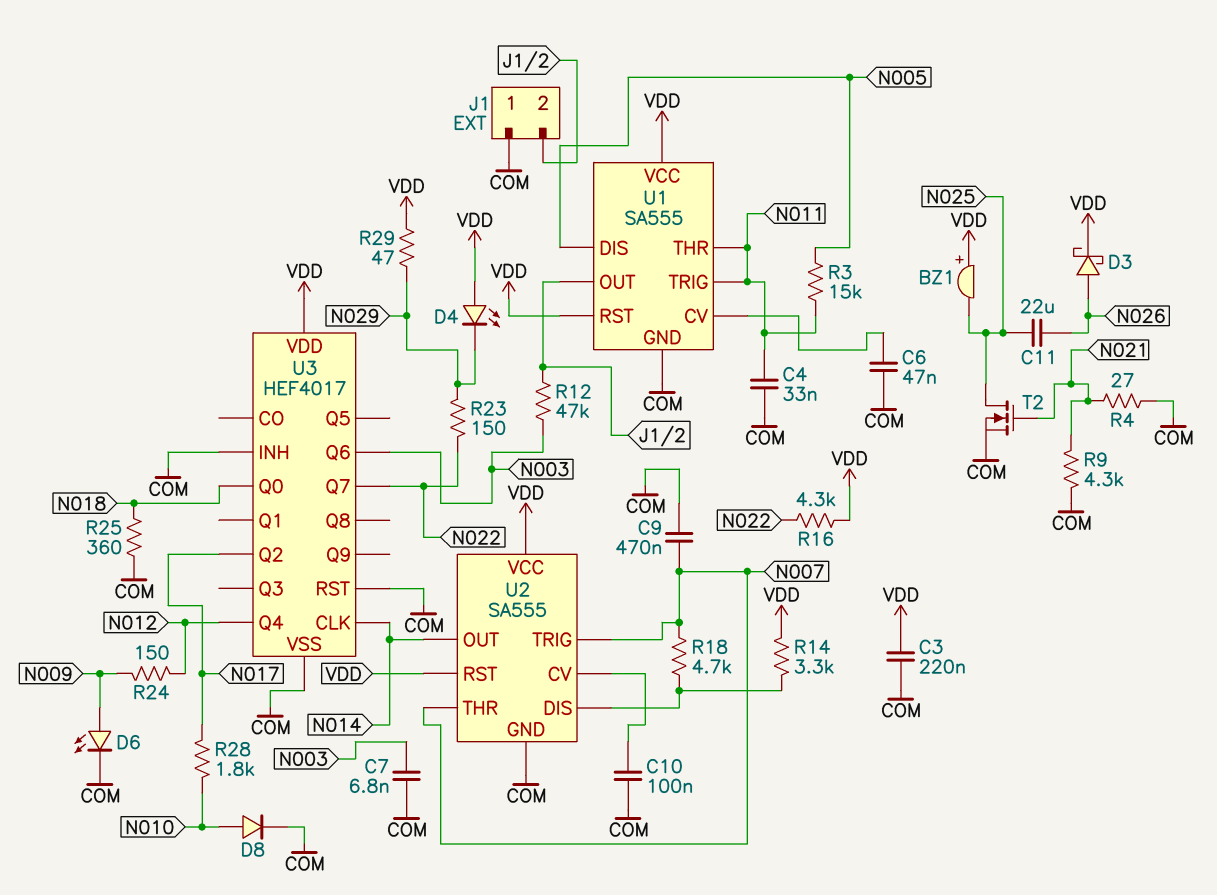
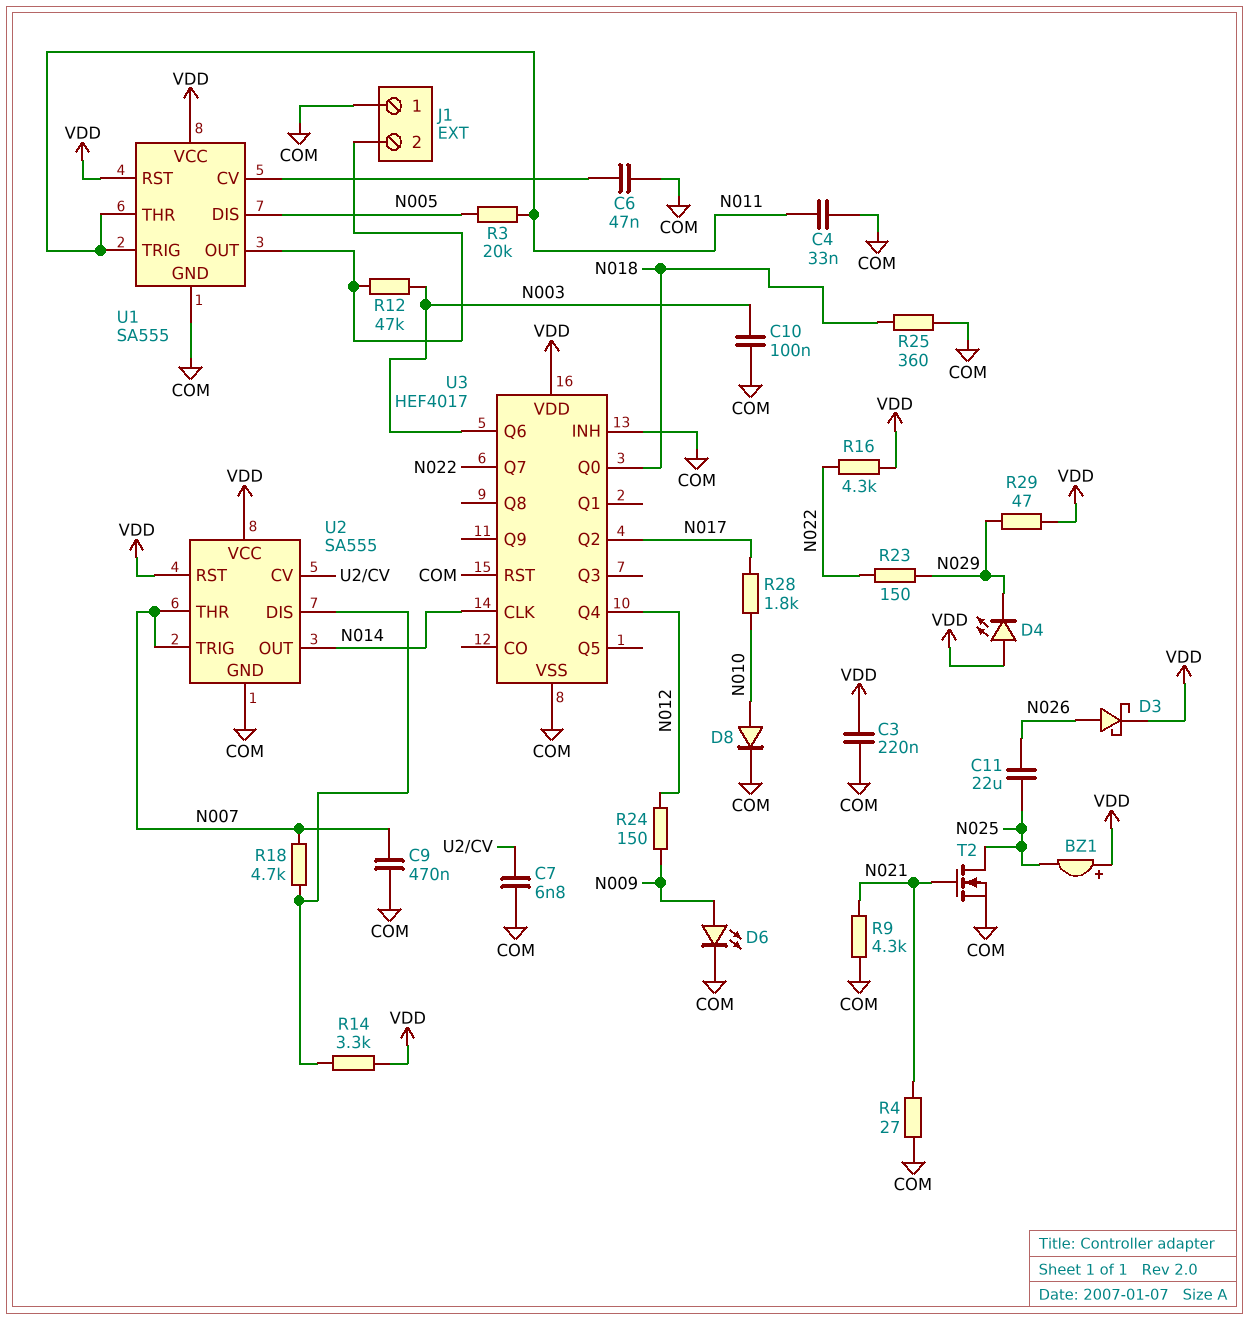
C7: 6.8nF (COM, N003) -> 6.8nF (COM, U2/CV)
C10: 100nF (COM, U2/CV) -> 100nF (COM, N003)
R3: 15k (N005, N011) -> 20k (N005, N011)

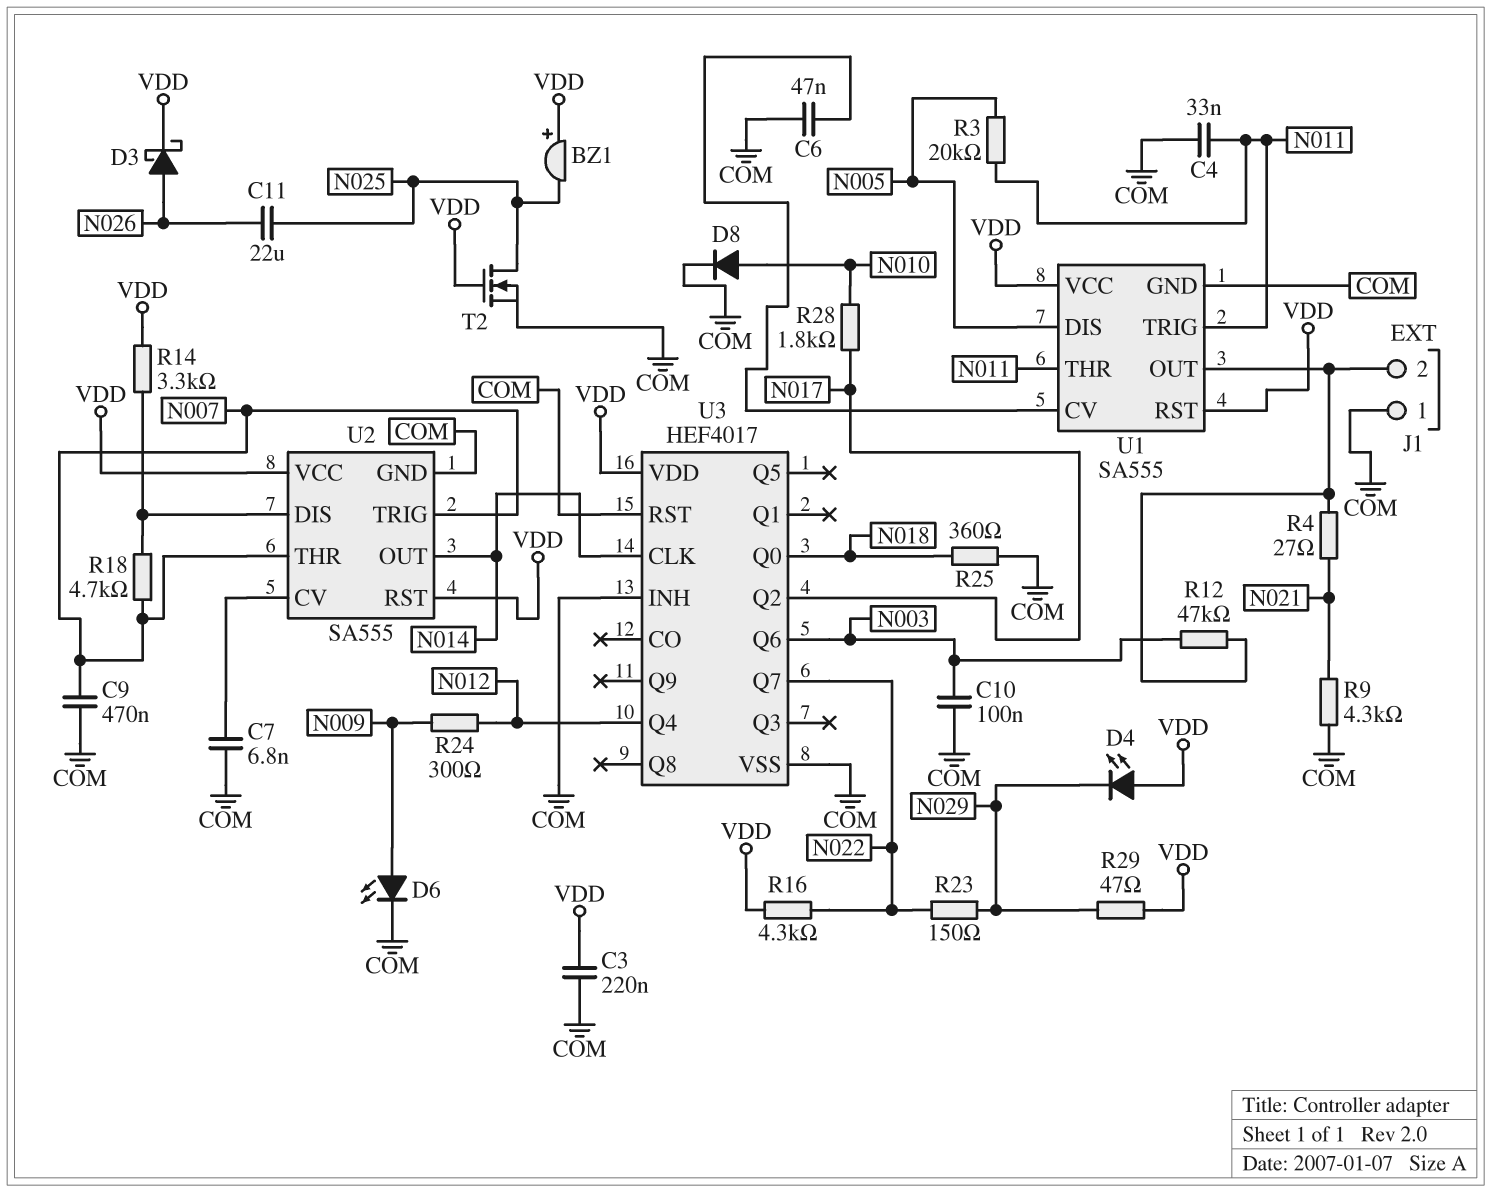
R4: 27 (COM, N021) -> 27 (J1/2, N021)
R24: 150 (N009, N012) -> 300 (N009, N012)
T2: NMOS (G N021, D N025, S COM) -> NMOS (G VDD, D N025, S COM)

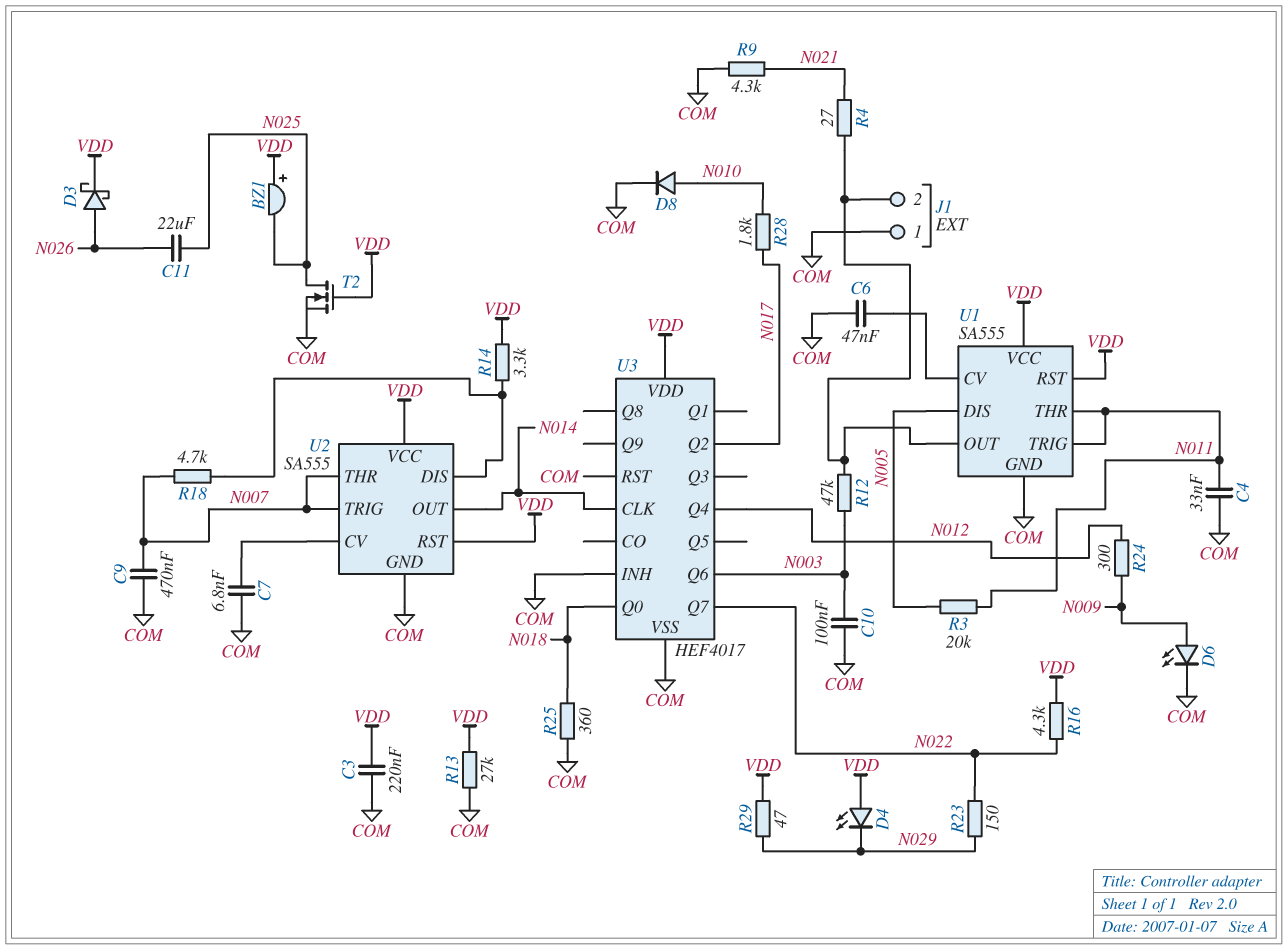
R13: none -> 27k (COM, VDD)

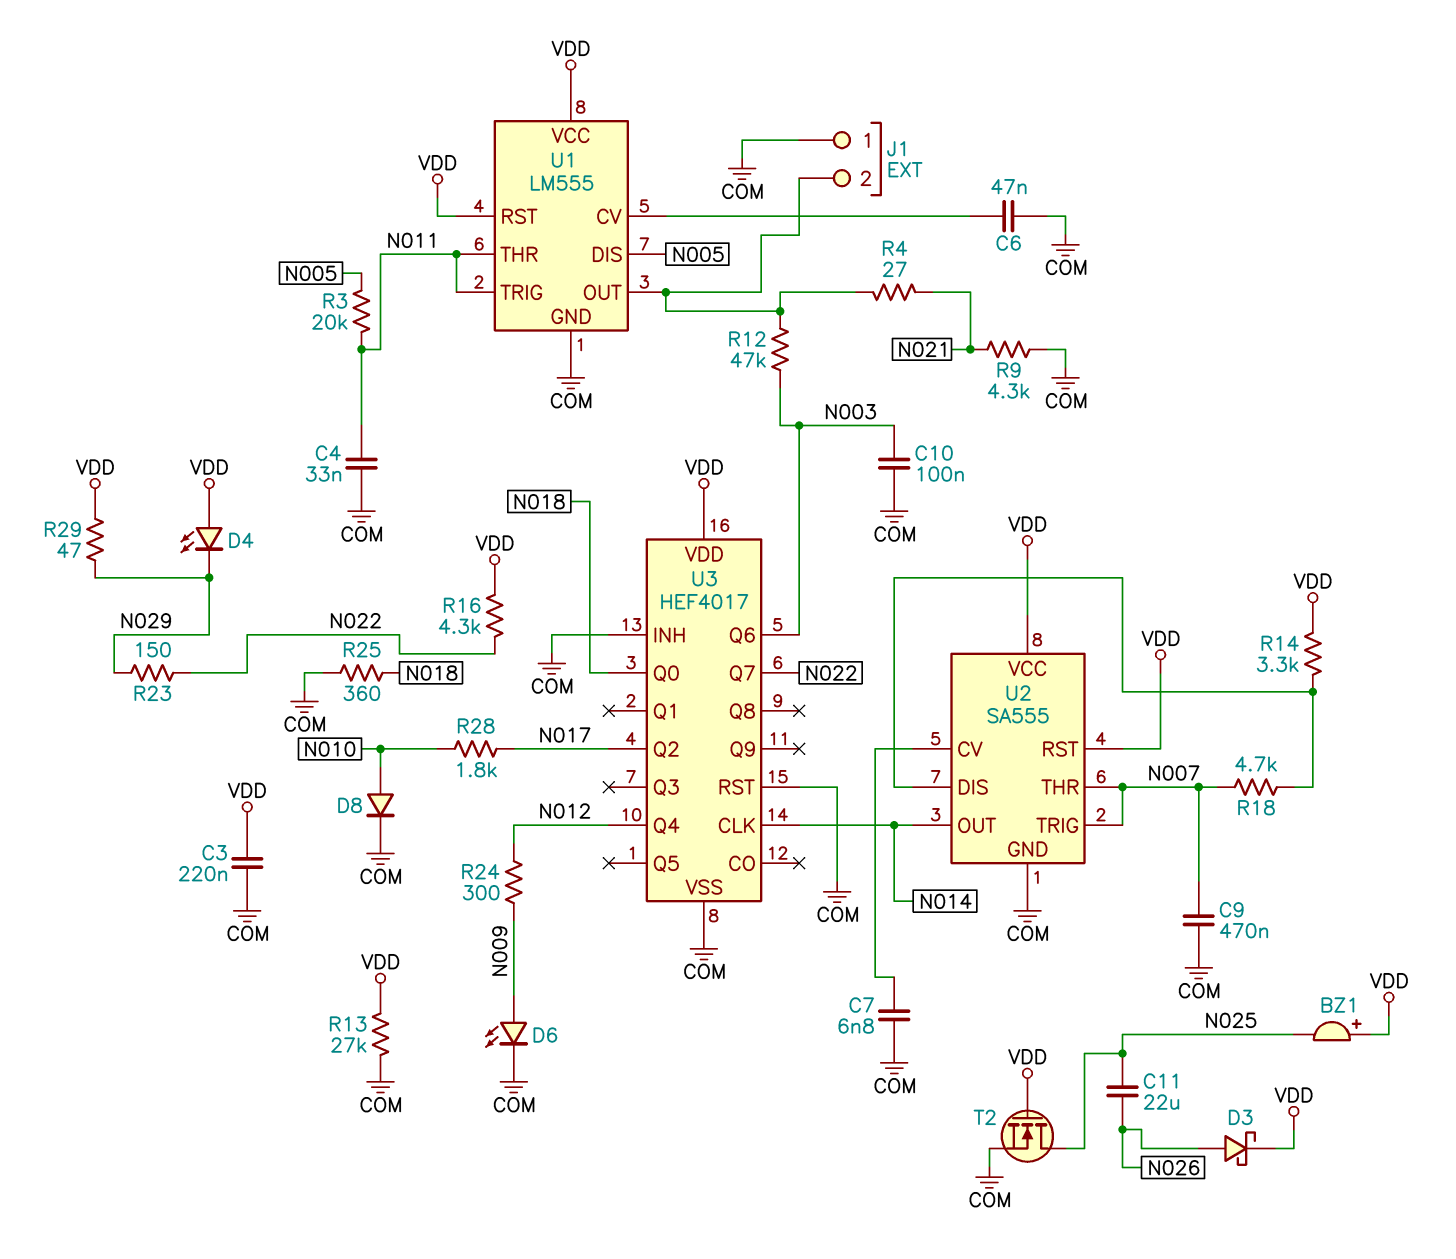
U1: SA555 -> LM555

